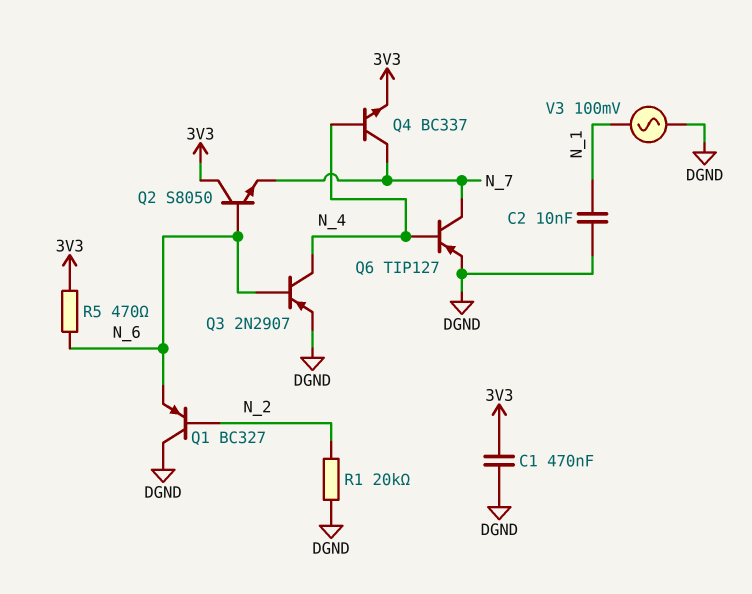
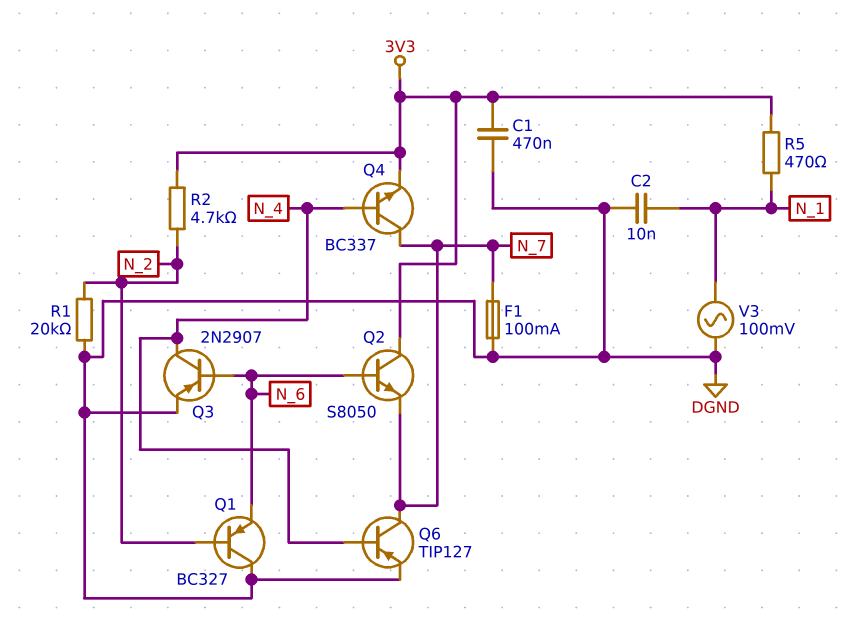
F1: none -> 100mA (DGND, N_7)
R2: none -> 4.7k (3V3, N_2)
R5: 470 (3V3, N_6) -> 470 (3V3, N_1)

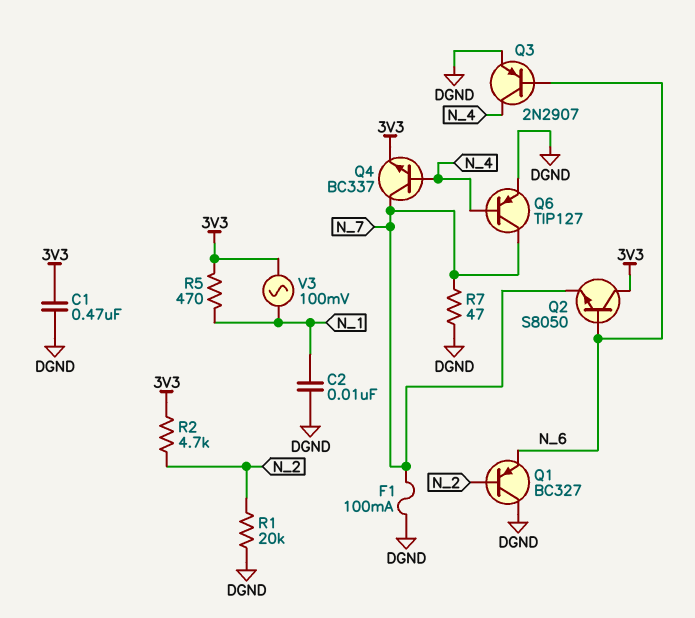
R7: none -> 47 (DGND, N_7)
V3: AC 100mV (DGND, N_1) -> AC 100mV (3V3, N_1)

